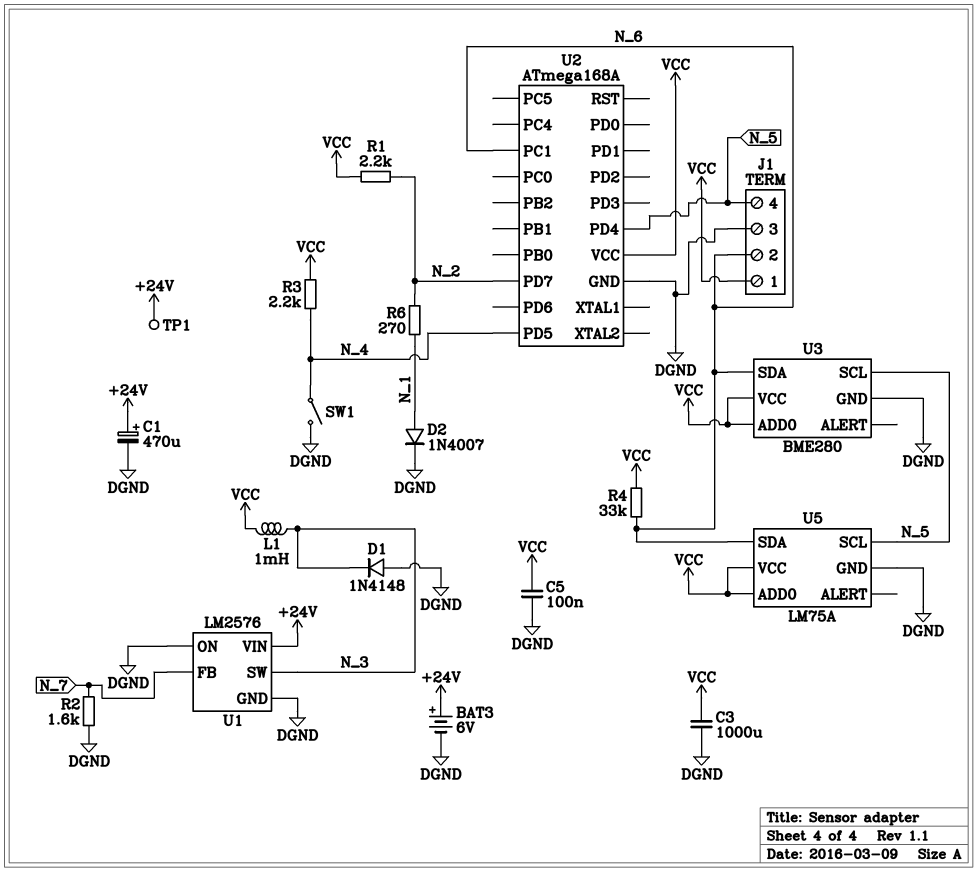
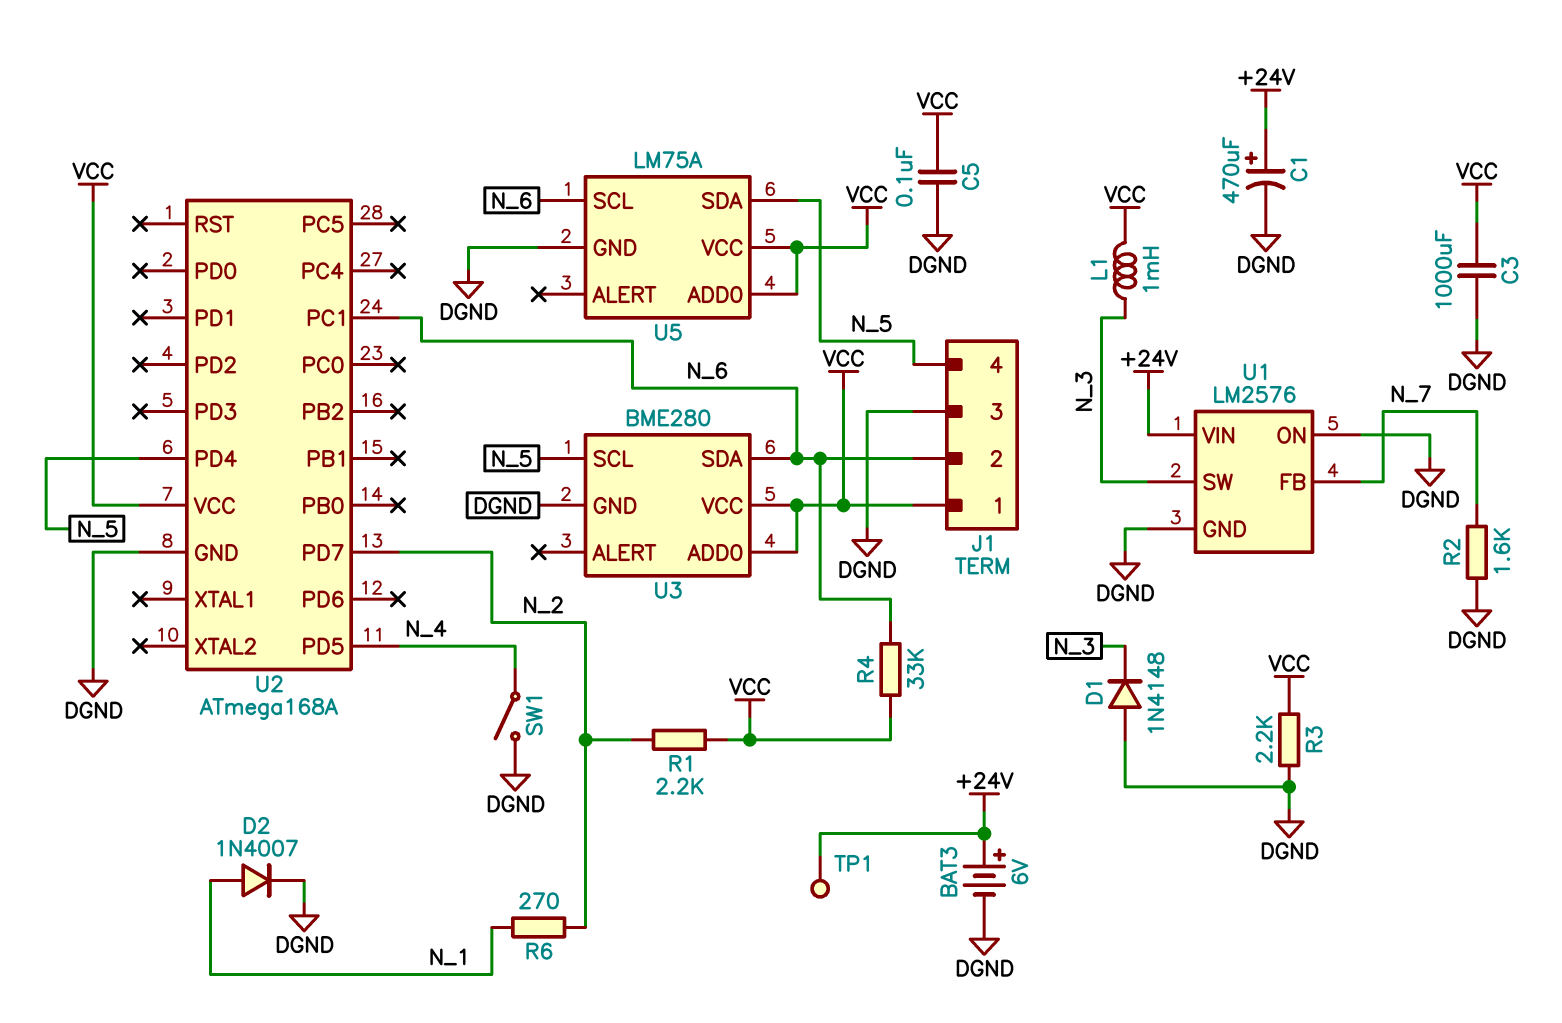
R3: 2.2k (N_4, VCC) -> 2.2k (DGND, VCC)
U5 pin SCL: N_5 -> N_6
U5 pin SDA: N_6 -> N_5

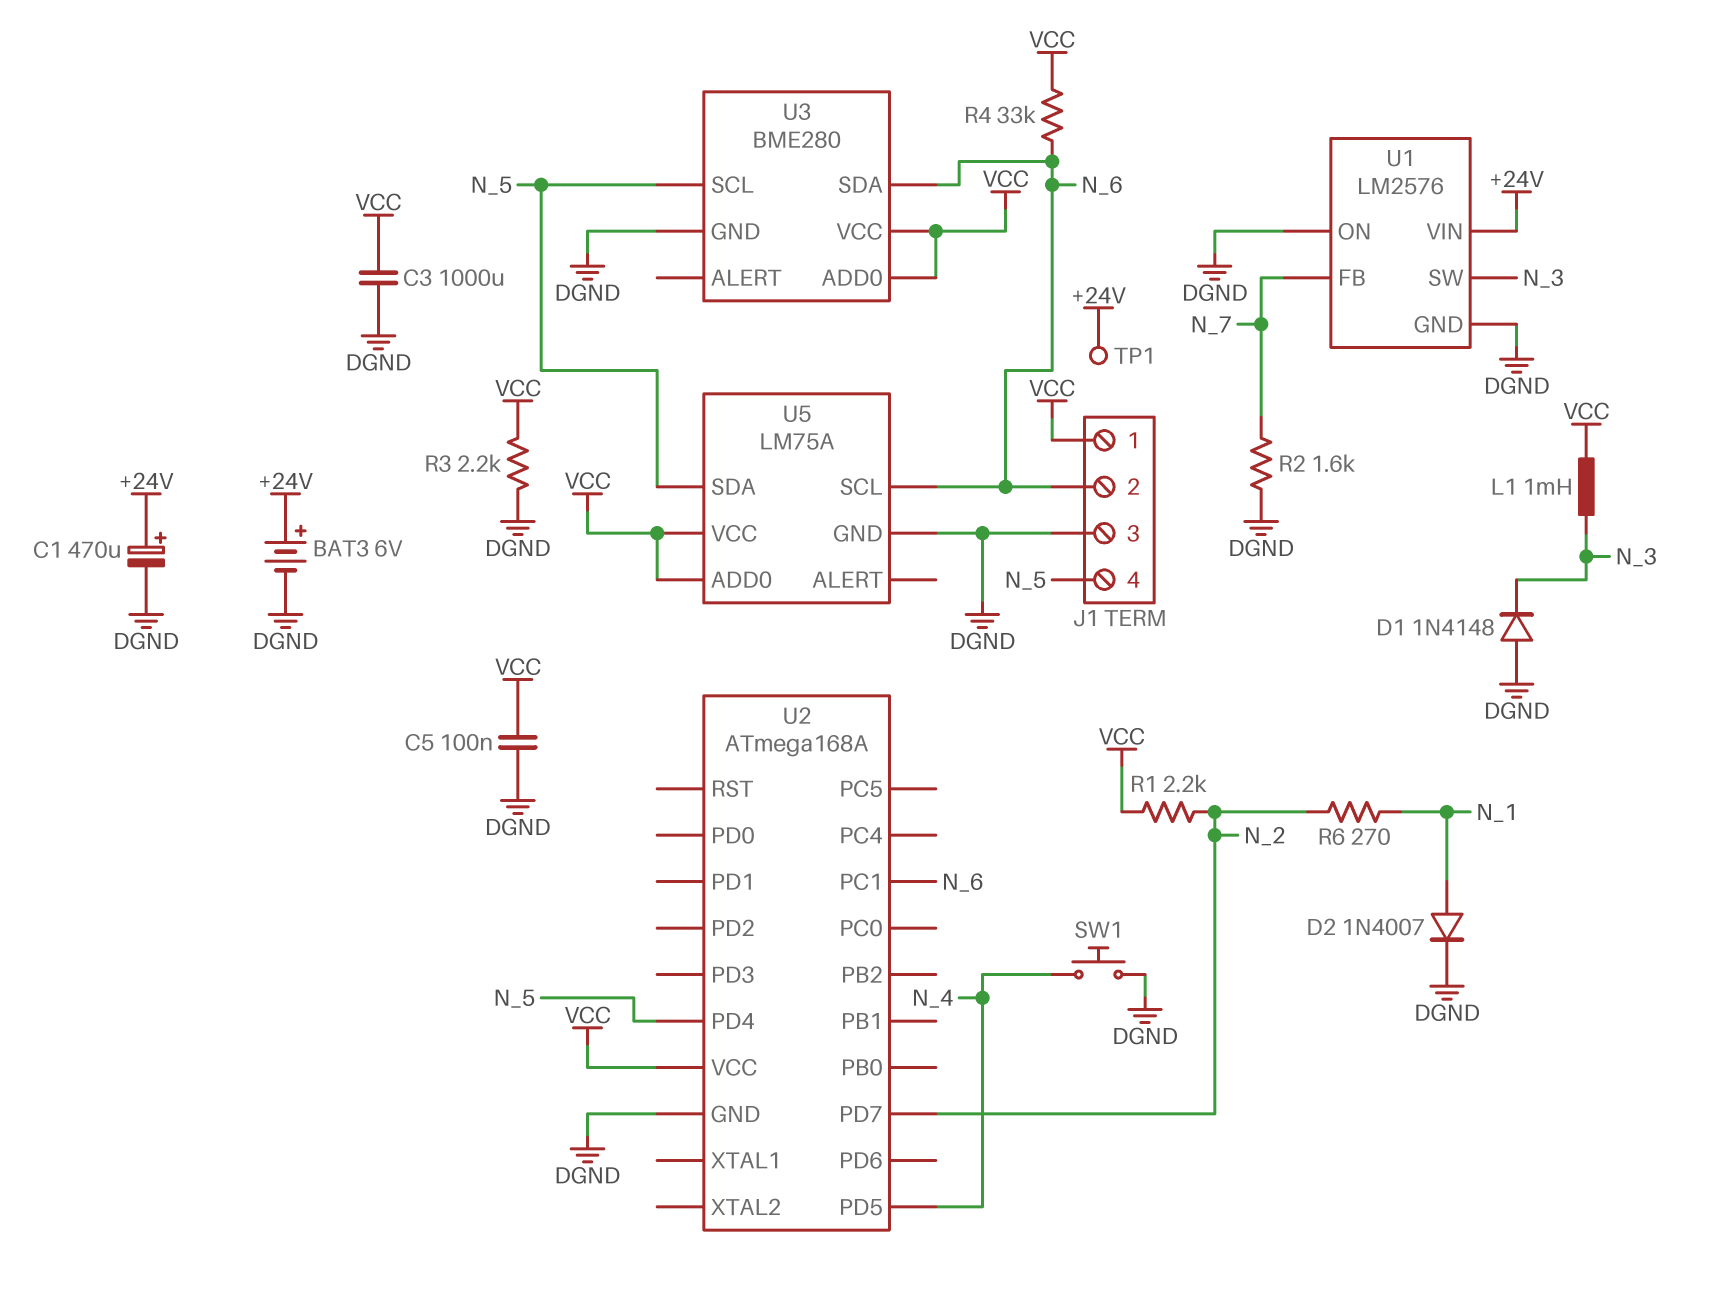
SW1: switch (DGND, N_4) -> button (DGND, N_4)

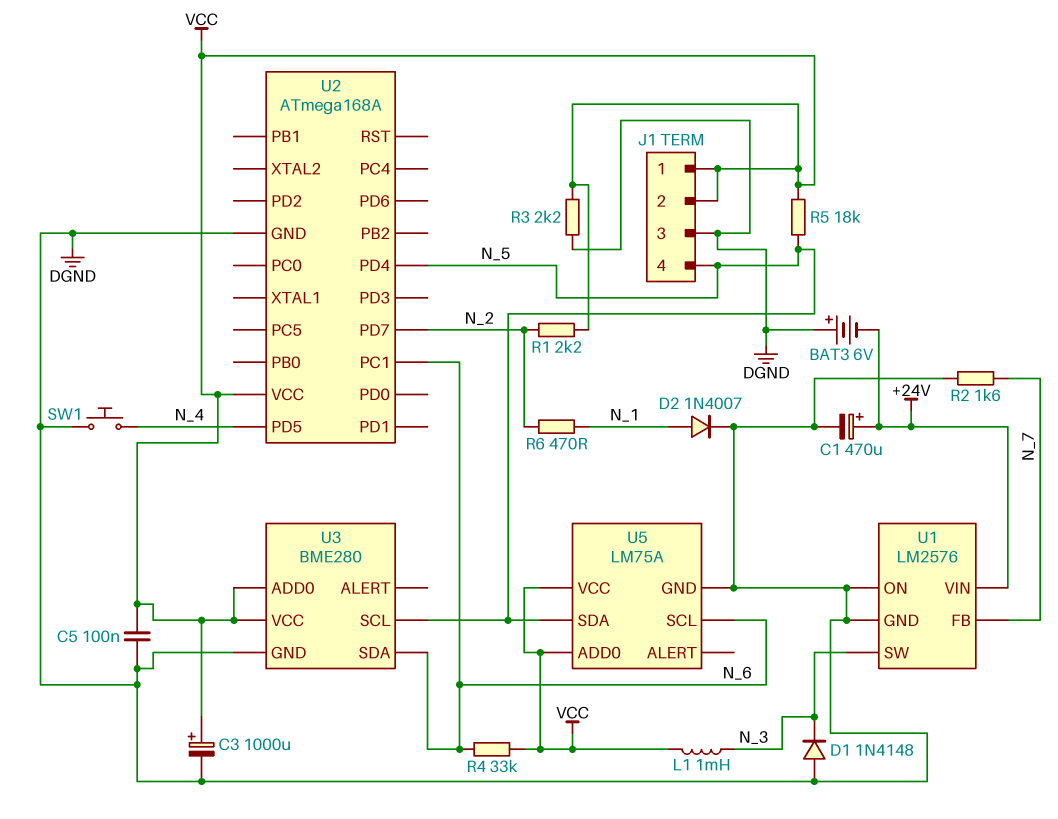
BAT3: 6V (plus +24V, minus DGND) -> 6V (plus DGND, minus +24V)
C3: 1000uF (DGND, VCC) -> 1000uF (plus VCC, minus DGND)
J1 pin 2: N_6 -> VCC
R5: none -> 18k (N_5, VCC)
R6: 270 (N_1, N_2) -> 470 (N_1, N_2)
TP1: test point (+24V) -> none

